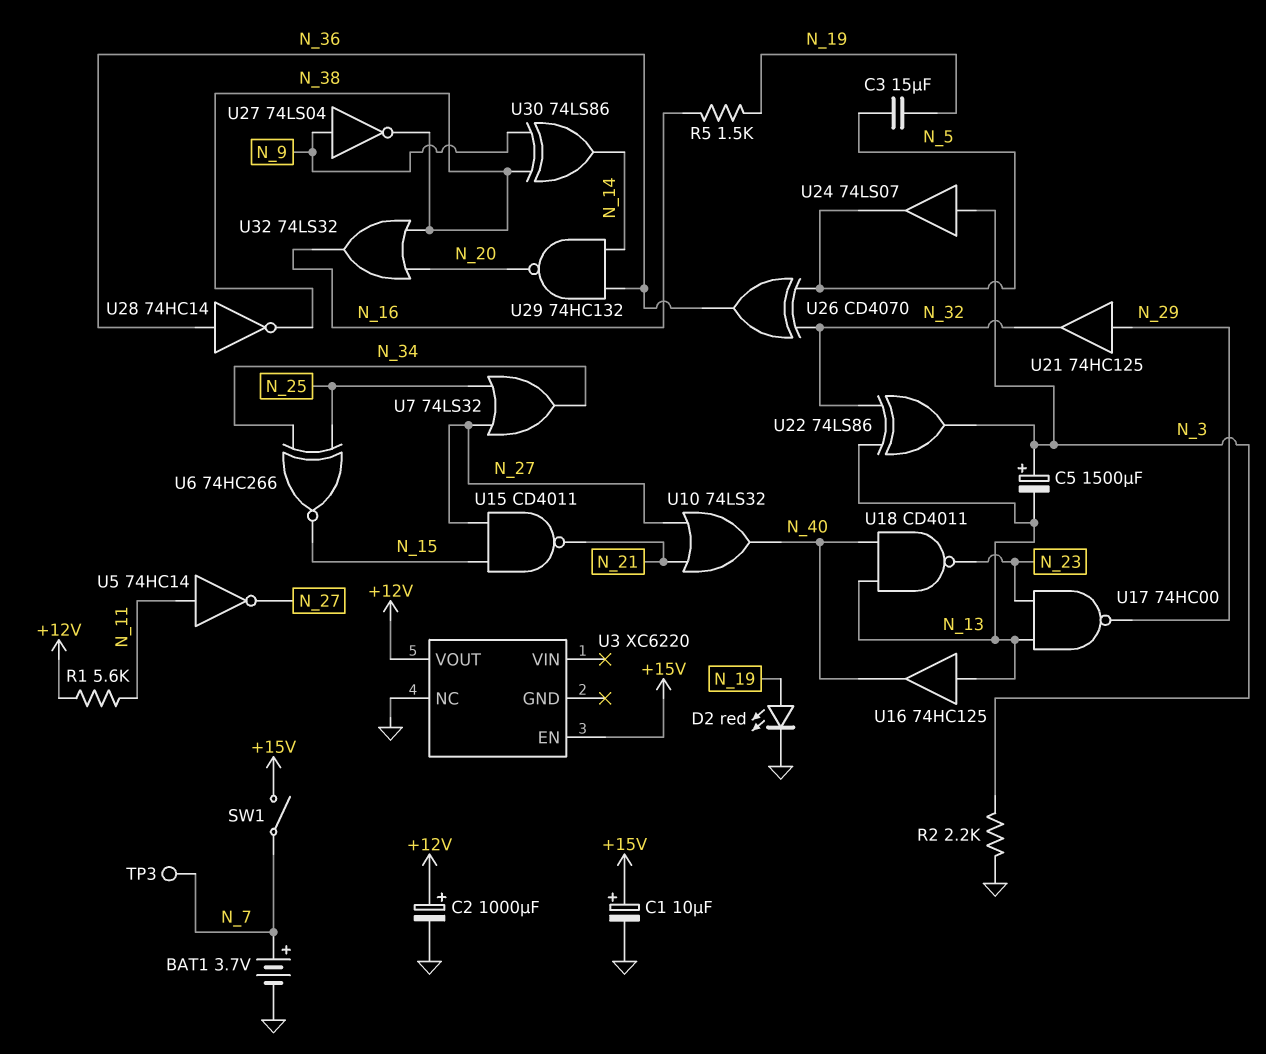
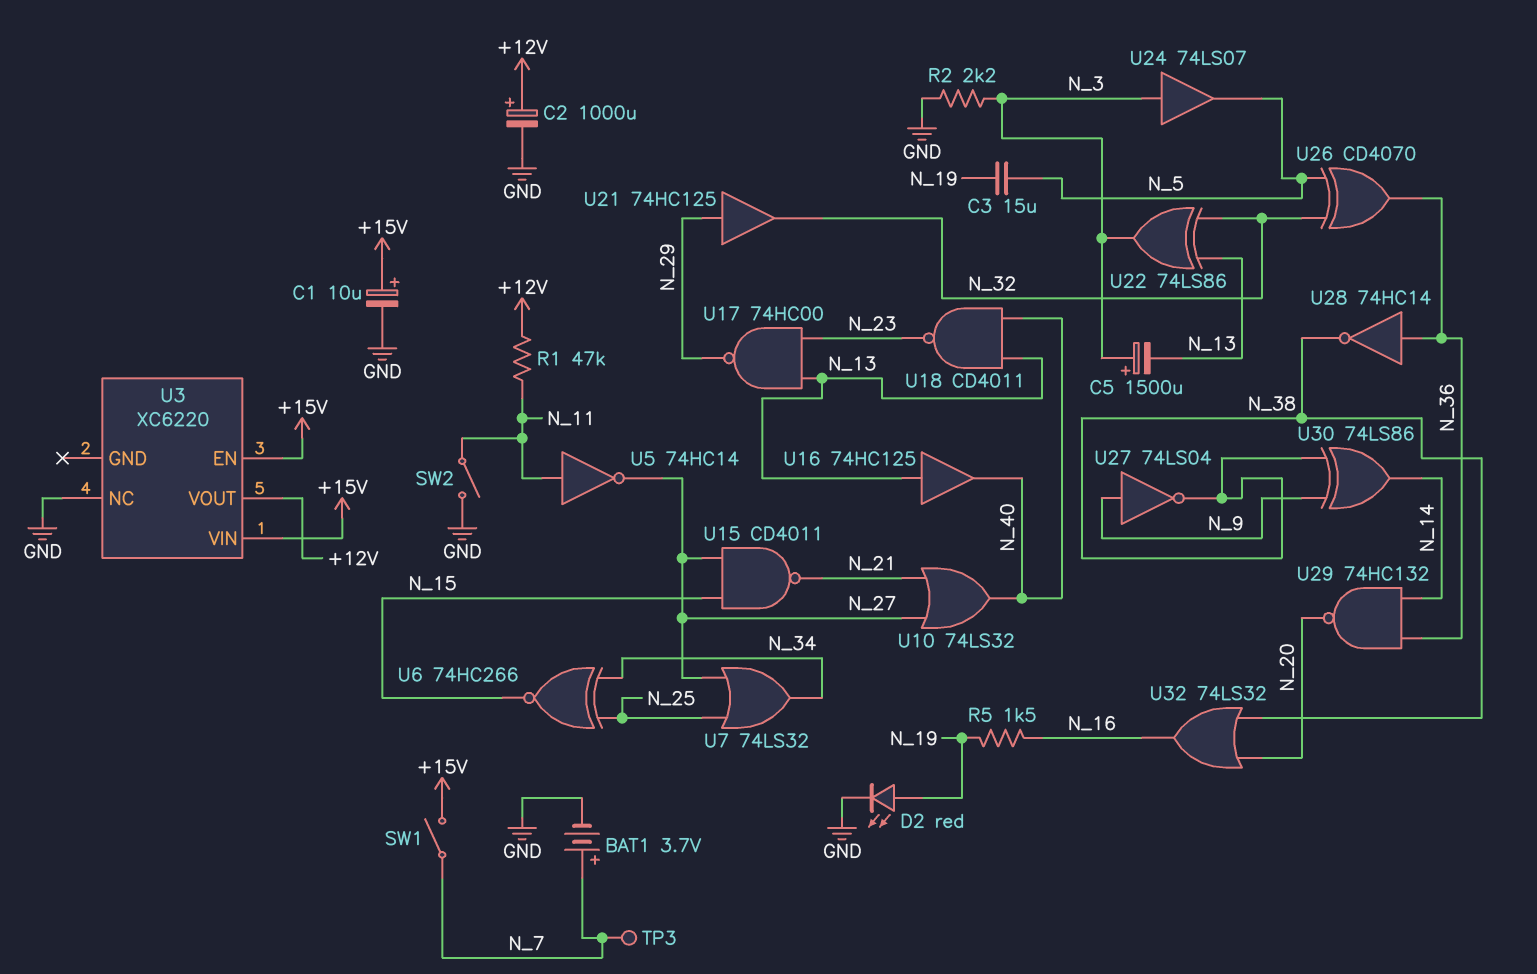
R1: 5.6k (+12V, N_11) -> 47k (+12V, N_11)
SW2: none -> switch (GND, N_11)
U3 pin VIN: none -> +15V

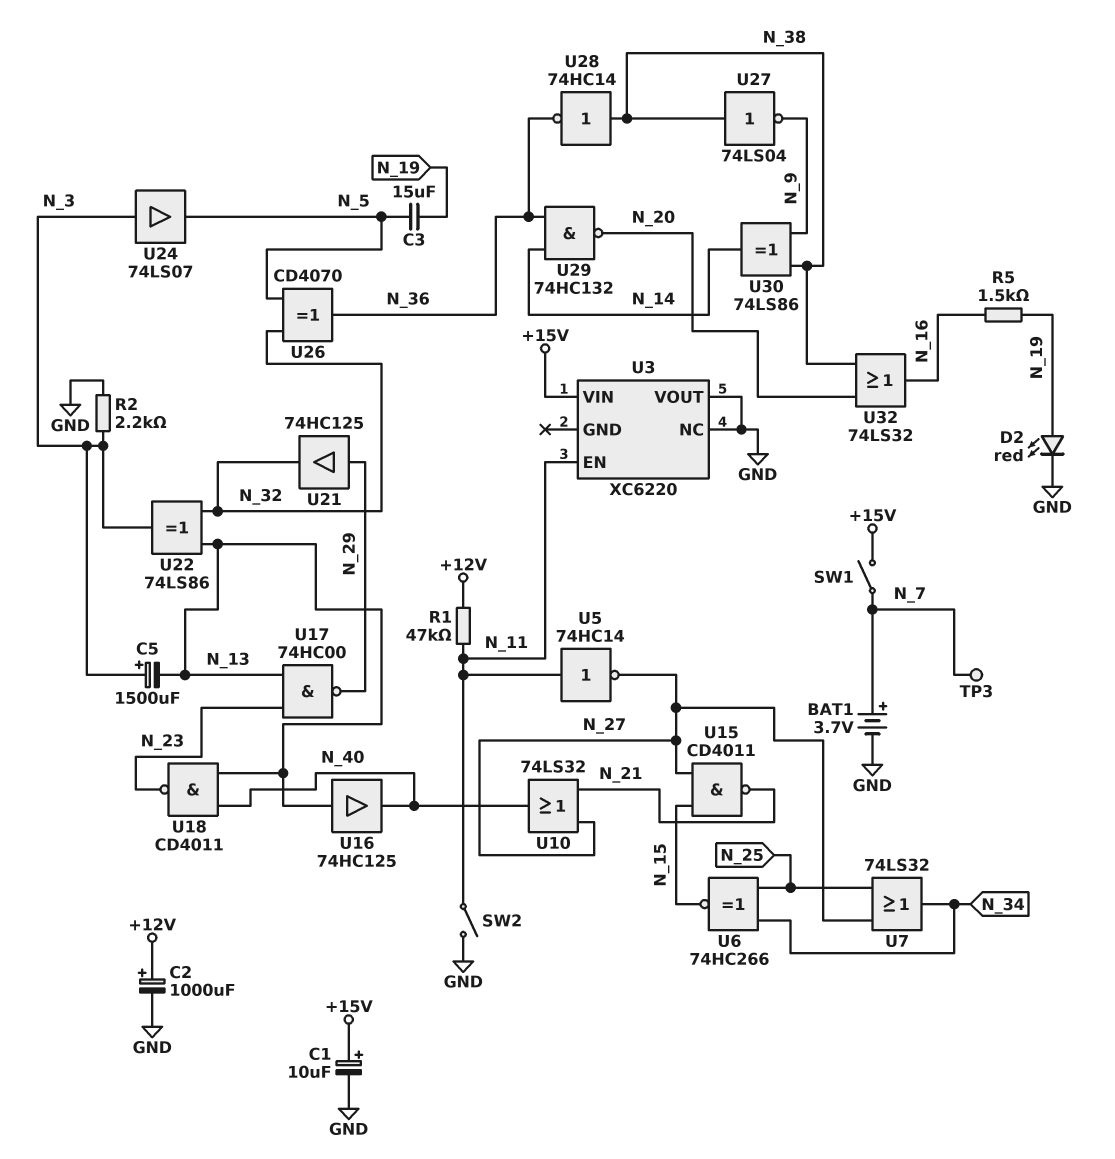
U3 pin EN: +15V -> N_11
U3 pin VOUT: +12V -> GND
U27: NOT 74LS04 (in N_9, out N_38) -> NOT 74LS04 (in N_38, out N_9)
U28: NOT 74HC14 (in N_36, out N_38) -> NOT 74HC14 (in N_38, out N_36)

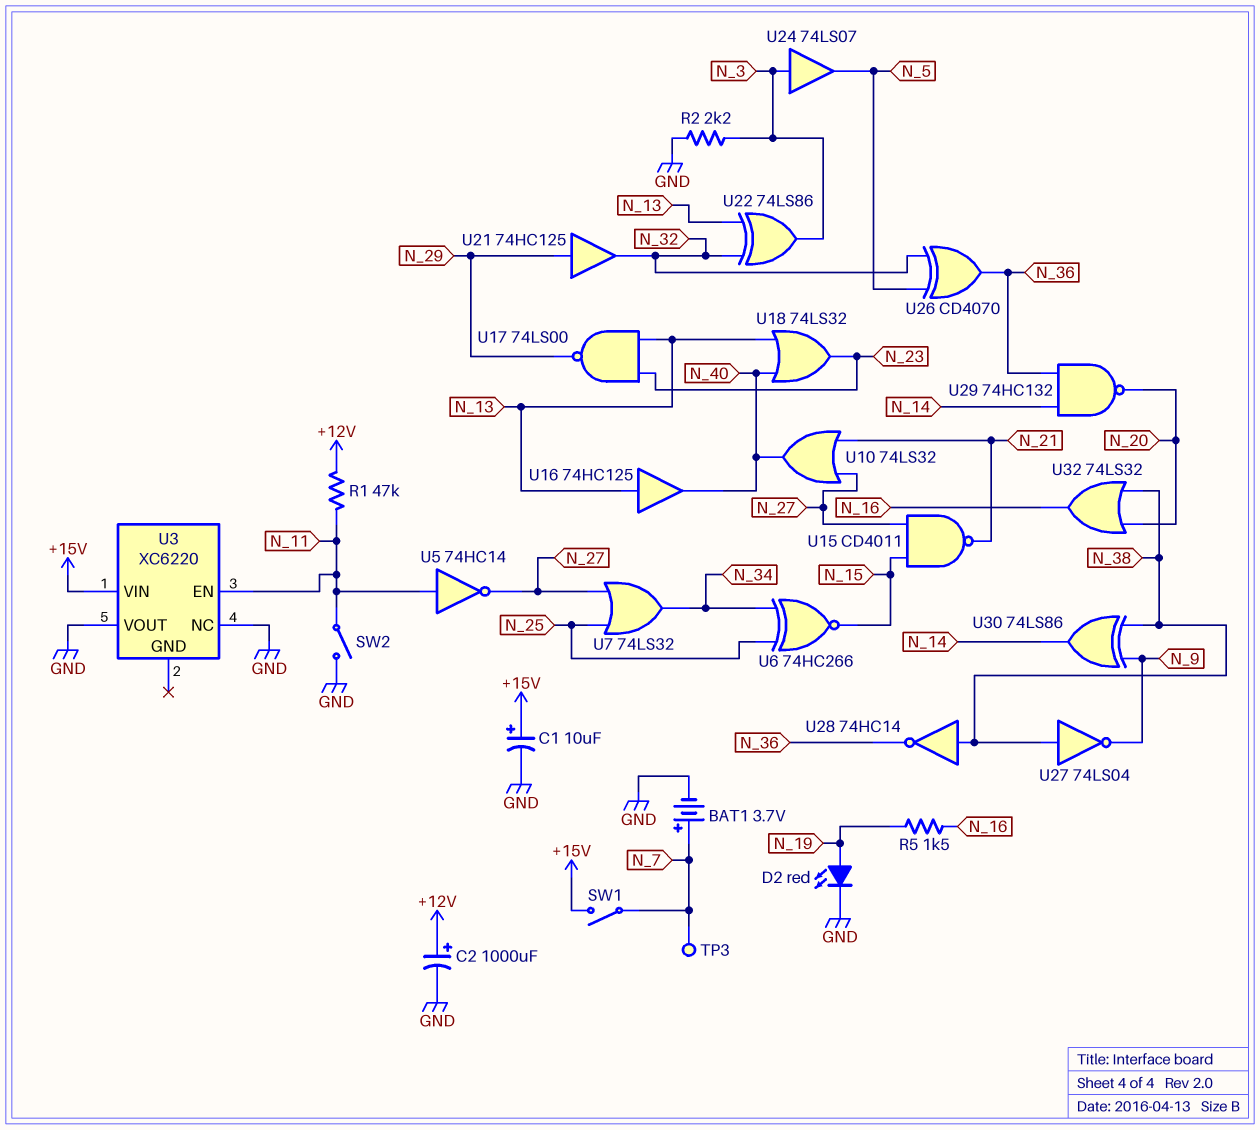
C3: 15uF (N_5, N_19) -> none
C5: 1500uF (plus N_3, minus N_13) -> none
U17: NAND 74HC00 (in N_13, in N_23, out N_29) -> NAND 74LS00 (in N_13, in N_23, out N_29)
U18: NAND CD4011 (in N_13, in N_40, out N_23) -> OR 74LS32 (in N_13, in N_40, out N_23)

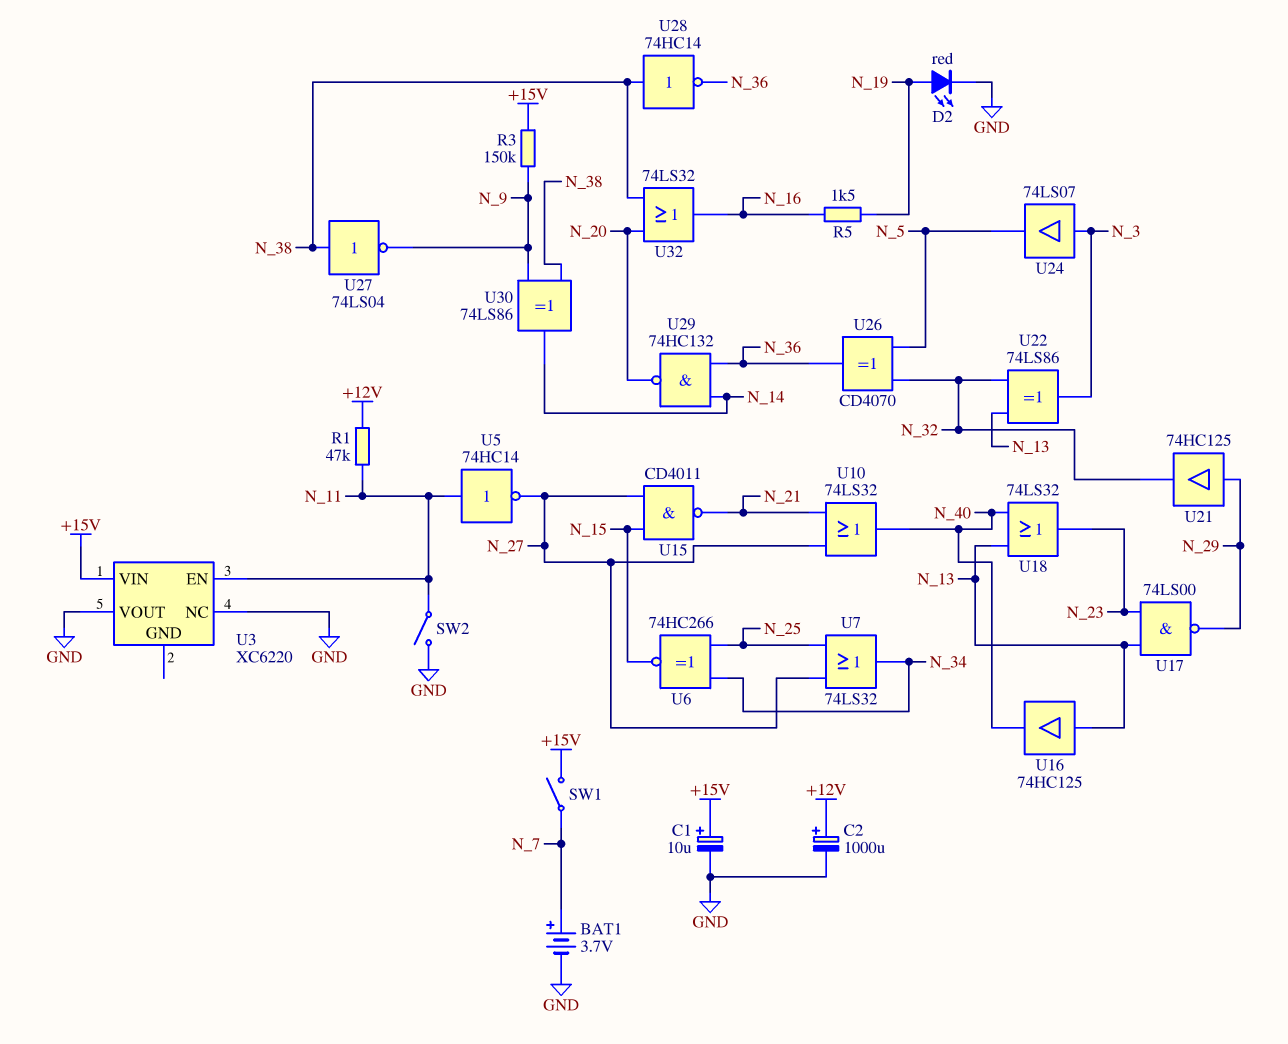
R2: 2.2k (GND, N_3) -> none
R3: none -> 150k (+15V, N_9)
TP3: test point (N_7) -> none

